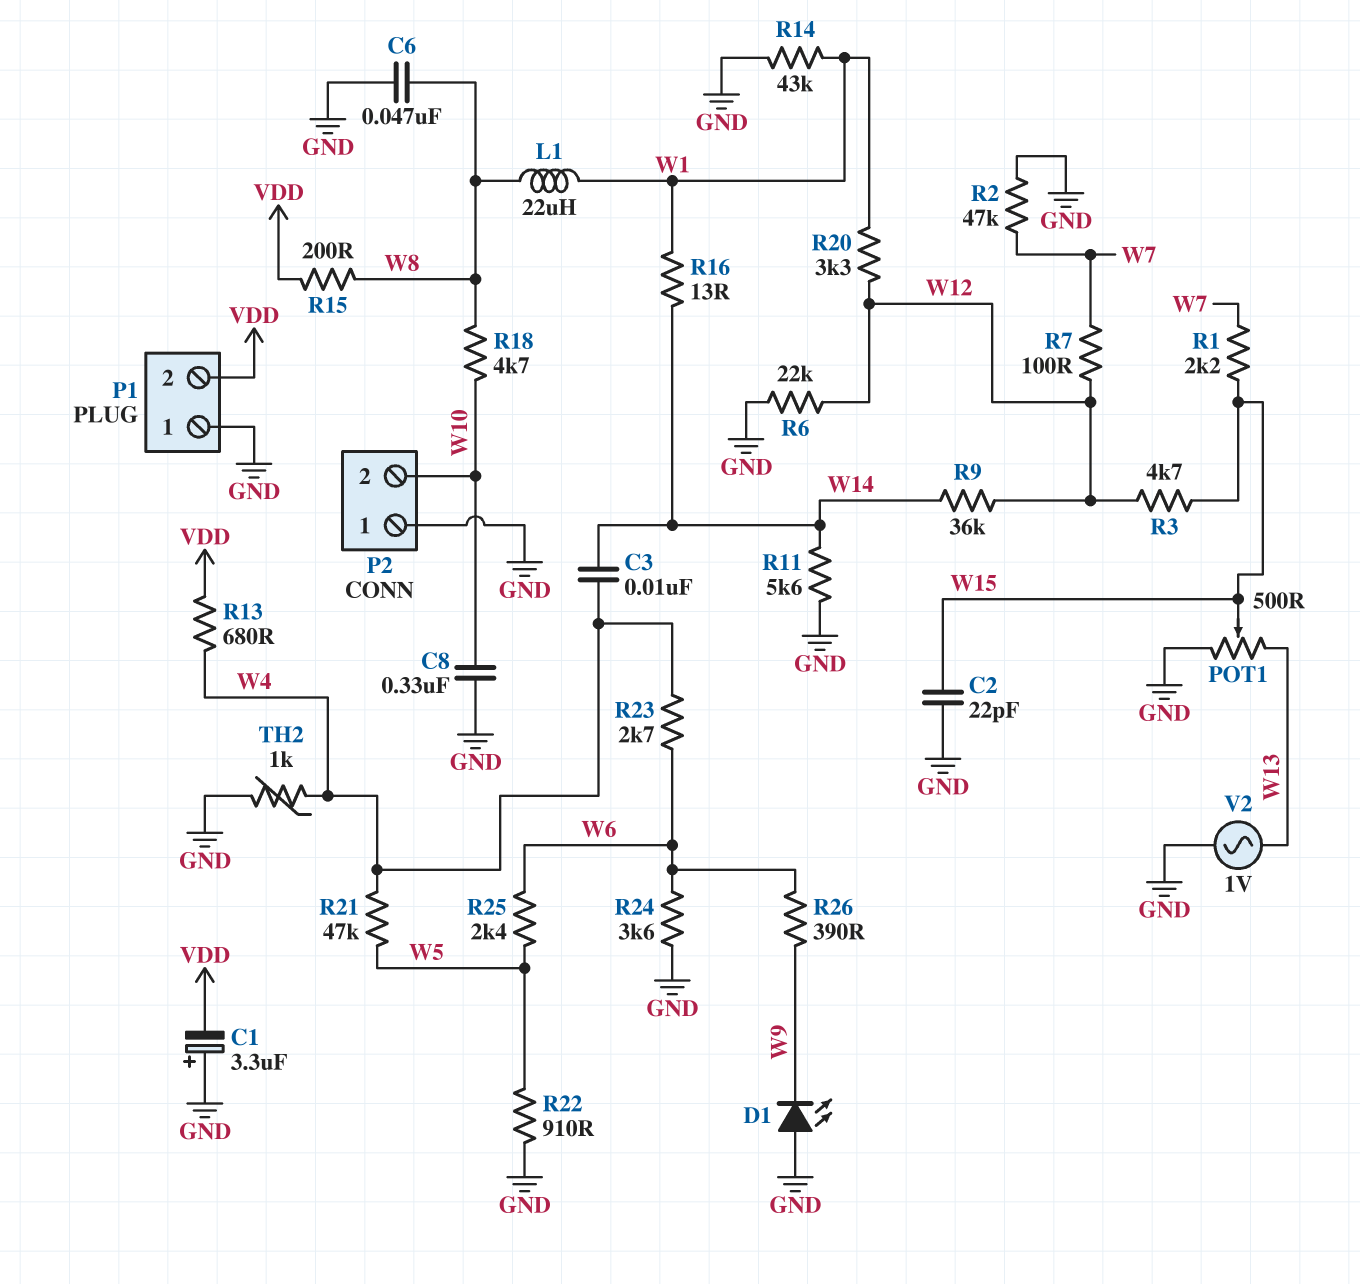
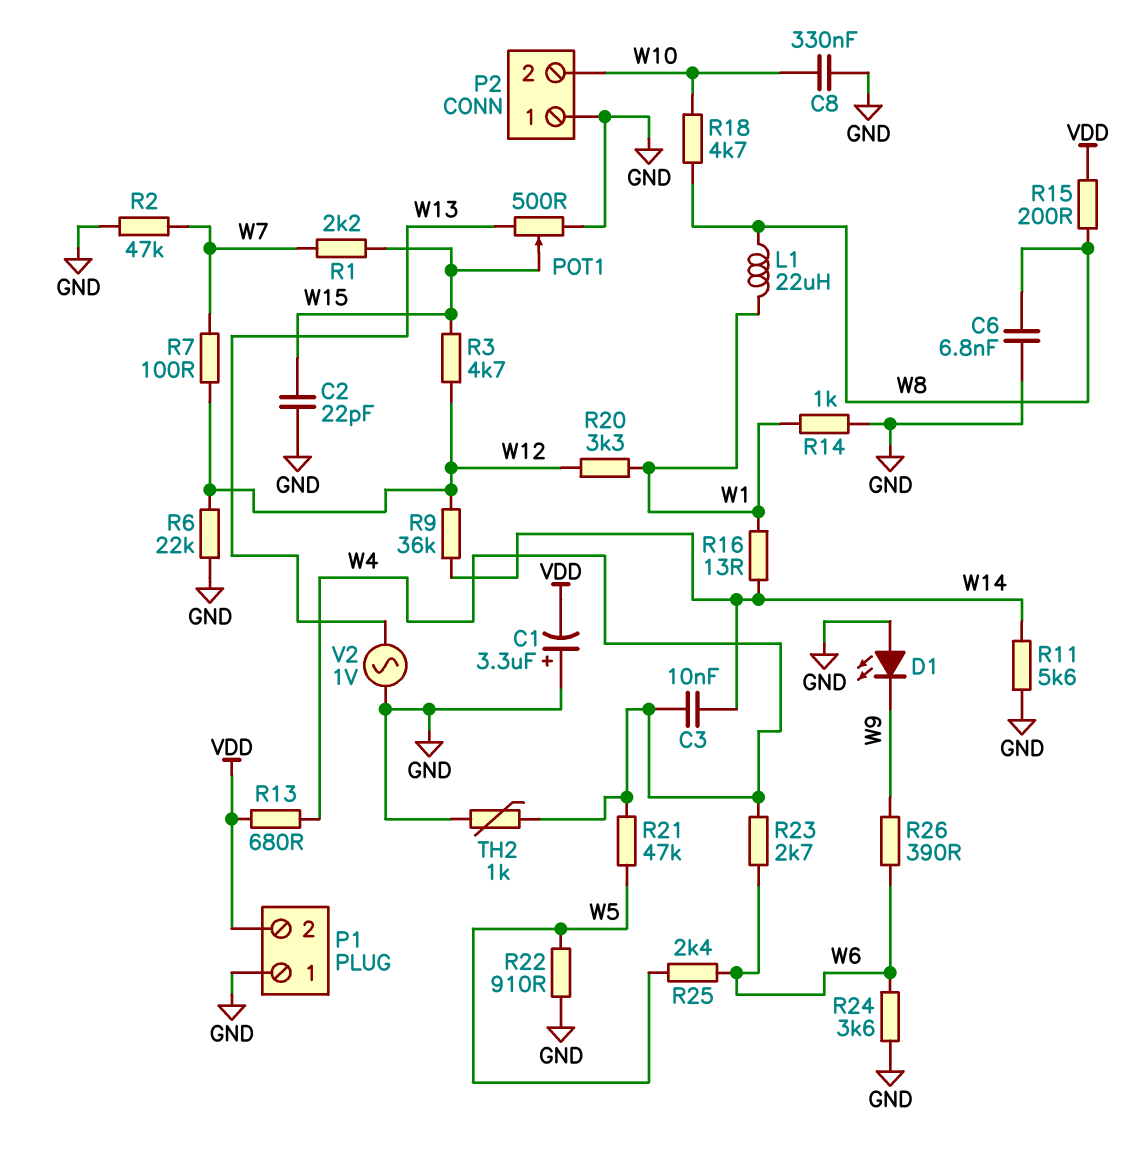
C6: 47nF (GND, W8) -> 6.8nF (GND, W8)
R14: 43k (GND, W1) -> 1k (GND, W1)

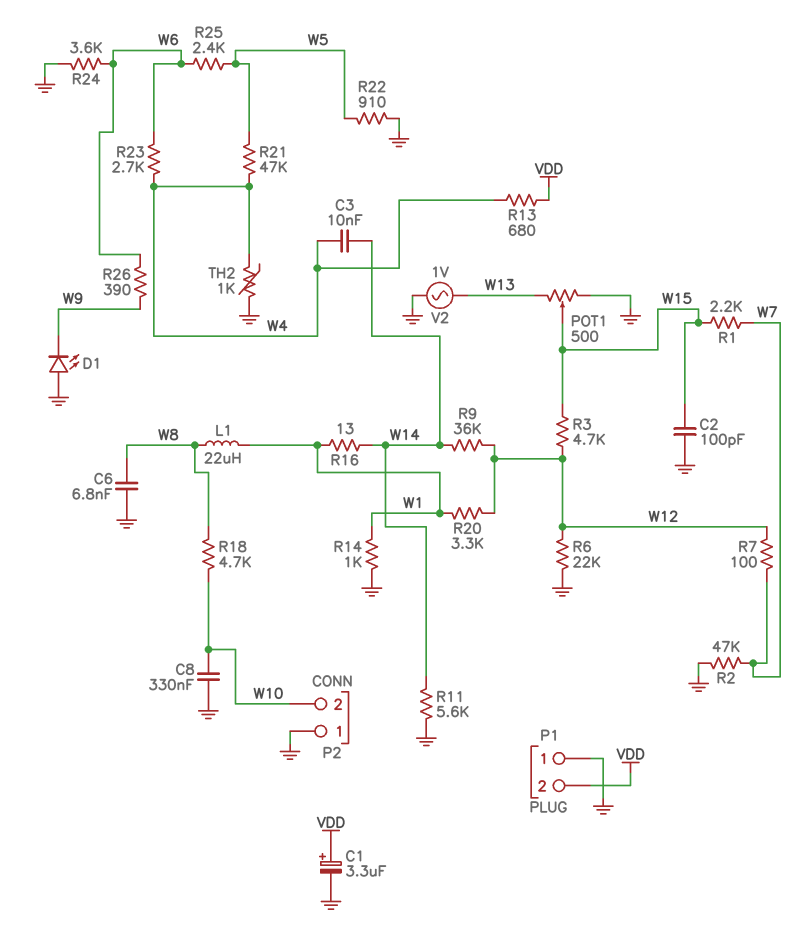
C1: 3.3uF (plus GND, minus VDD) -> 3.3uF (plus VDD, minus GND)
C2: 22pF (GND, W15) -> 100pF (GND, W15)
R15: 200 (VDD, W8) -> none

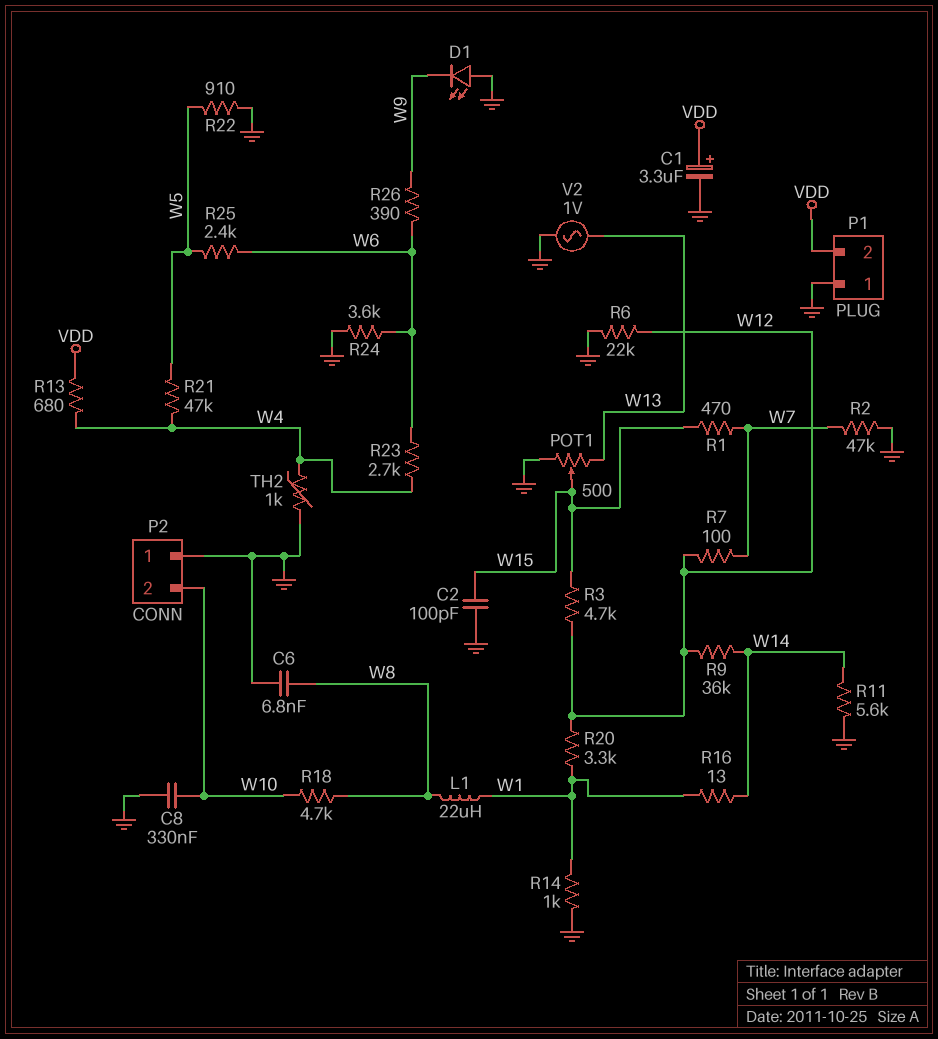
C3: 10nF (W4, W14) -> none
R1: 2.2k (W7, W15) -> 470 (W7, W15)

